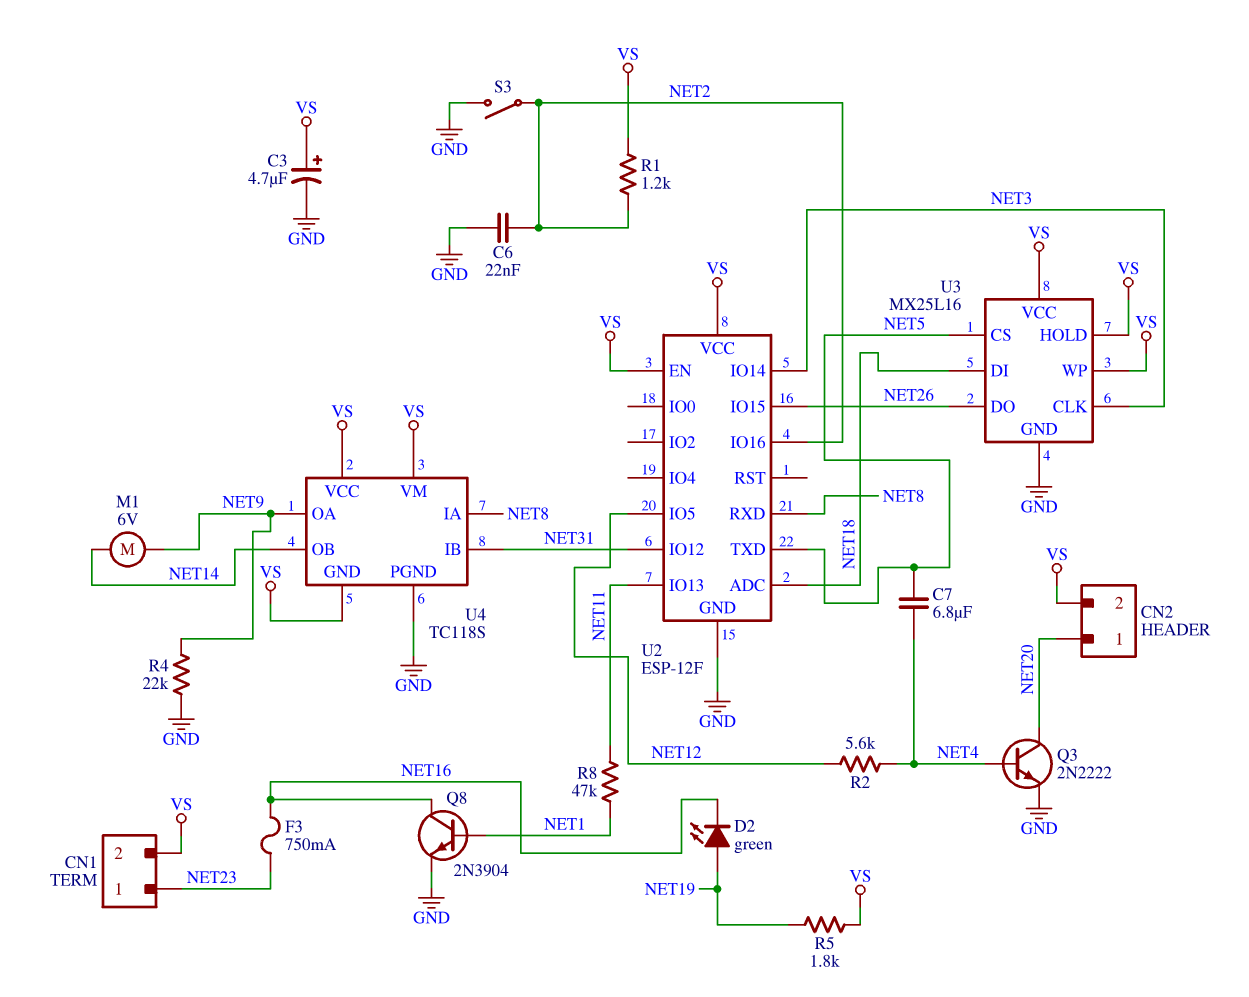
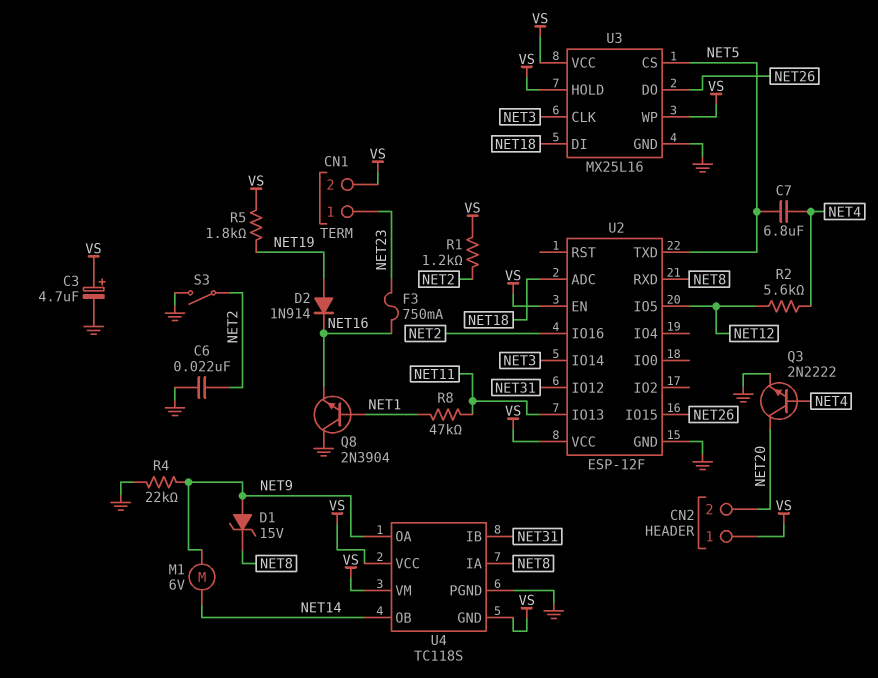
CN2 pin 1: NET20 -> VS
CN2 pin 2: VS -> NET20
D1: none -> zener 15V (A NET9, K NET8)
D2: LED green (A NET19, K NET16) -> diode 1N914 (A NET19, K NET16)
Q8: NPN 2N3904 (B NET1, C NET16, E GND) -> NPN 2N3904 (B NET1, C GND, E NET16)

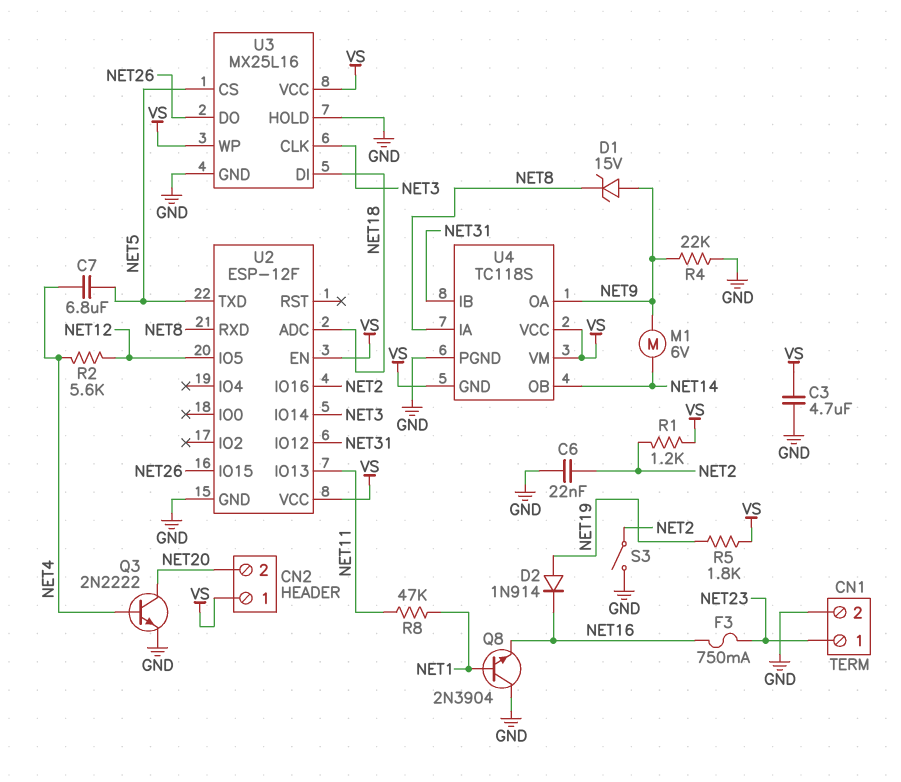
C3: 4.7uF (plus VS, minus GND) -> 4.7uF (GND, VS)
CN1 pin 2: VS -> GND
U3 pin HOLD: VS -> GND

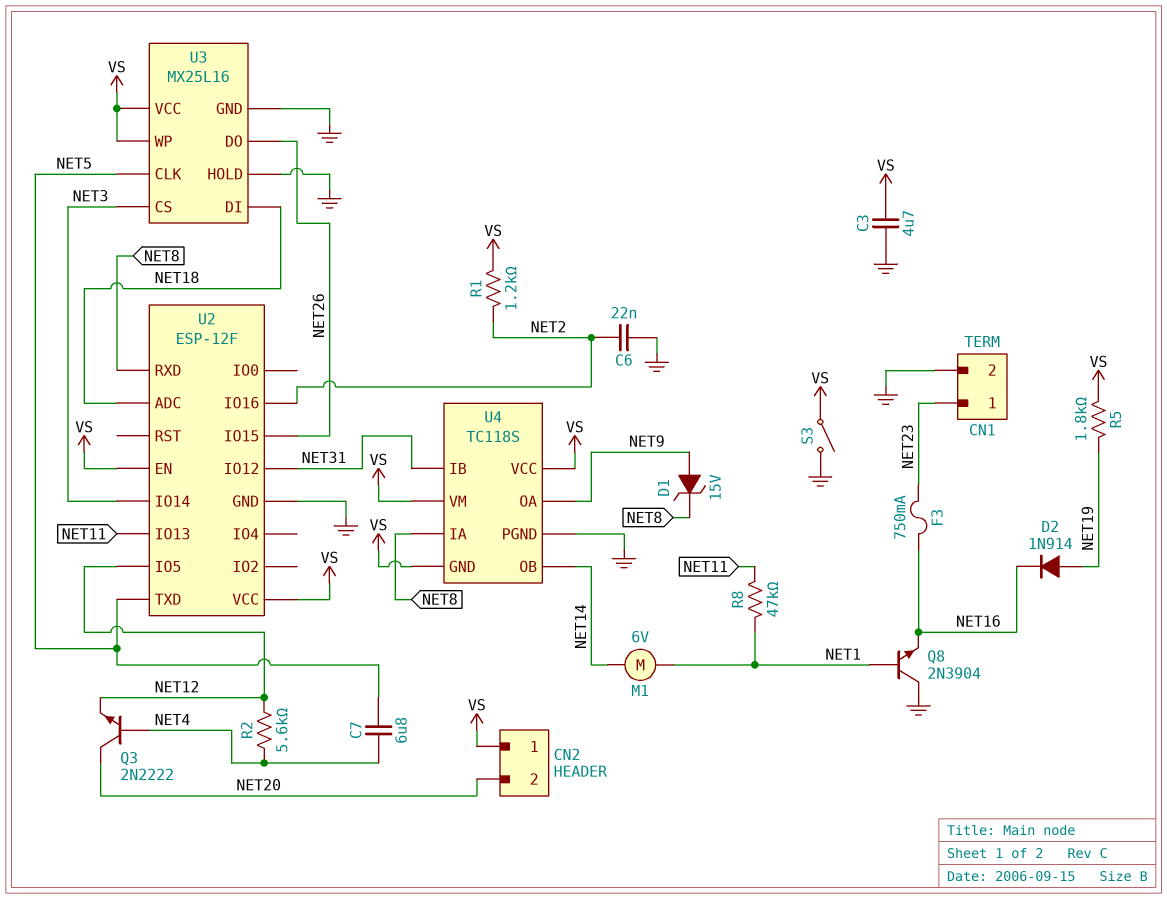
M1: motor 6V (NET9, NET14) -> motor 6V (NET1, NET14)
Q3: NPN 2N2222 (B NET4, C NET20, E GND) -> NPN 2N2222 (B NET4, C NET20, E NET12)
R4: 22k (GND, NET9) -> none
S3: switch (GND, NET2) -> switch (GND, VS)
U3 pin CLK: NET3 -> NET5
U3 pin CS: NET5 -> NET3

